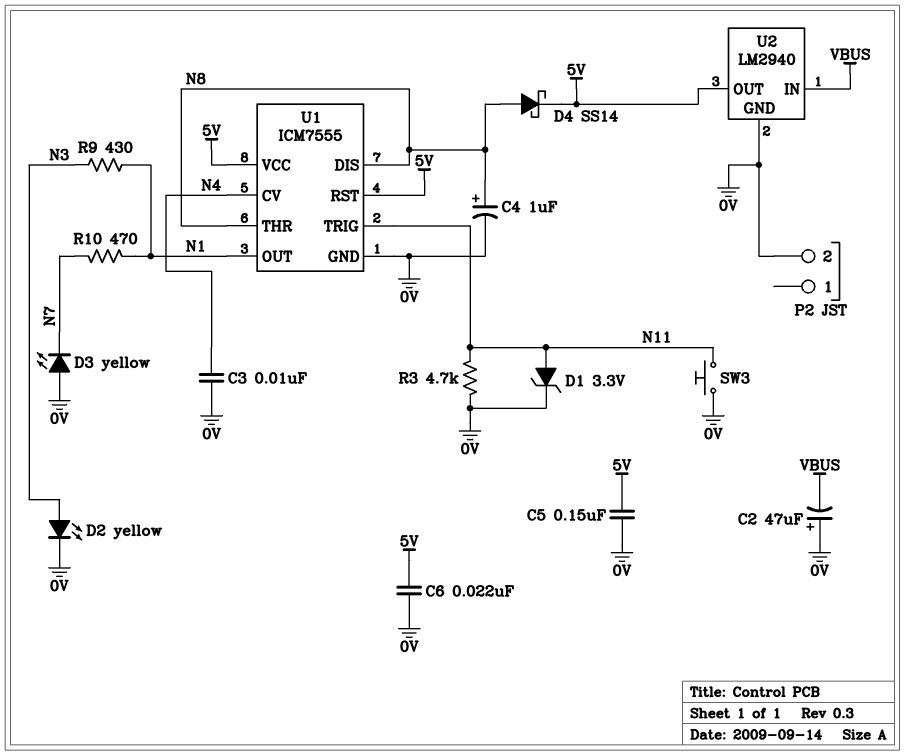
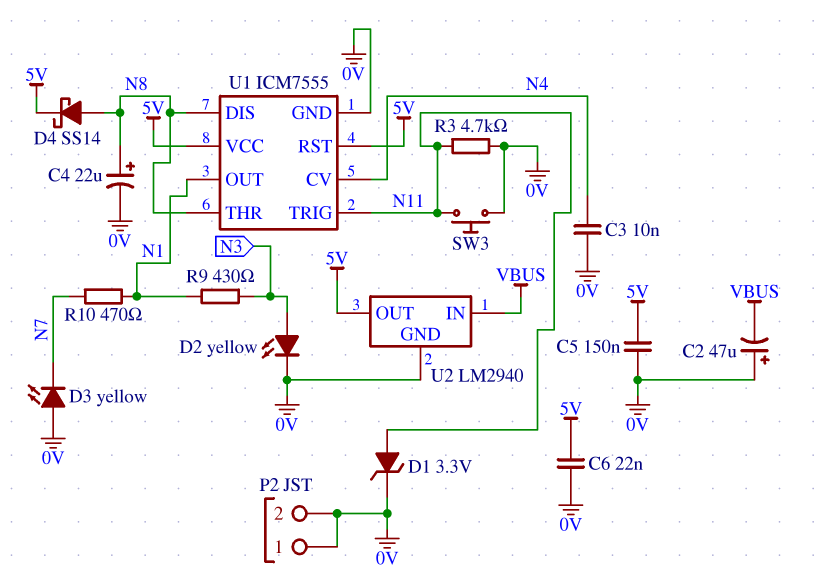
C4: 1uF (plus N8, minus 0V) -> 22uF (plus N8, minus 0V)
P2 pin 1: none -> 0V

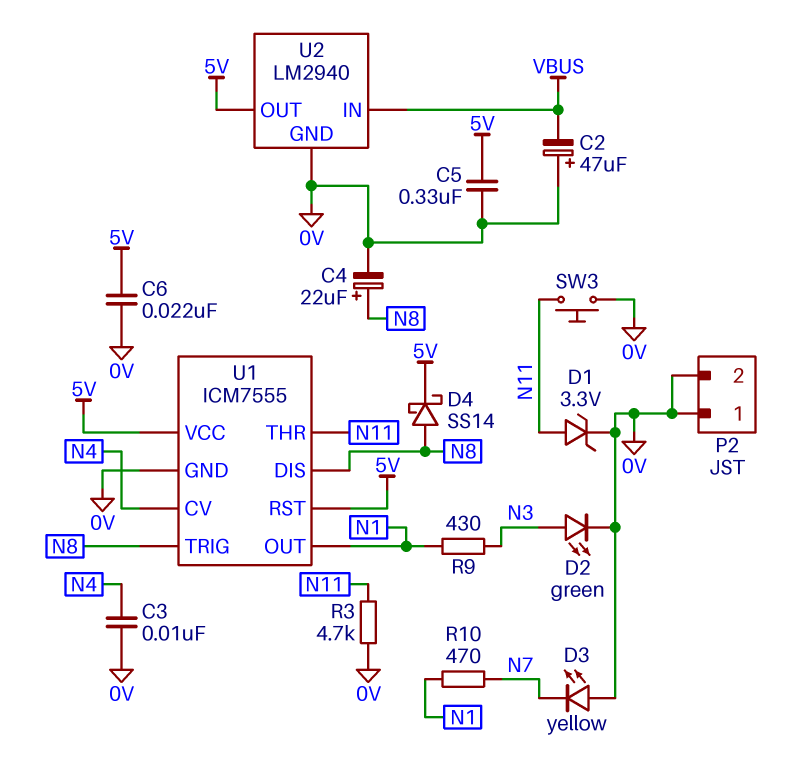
C5: 150nF (0V, 5V) -> 330nF (0V, 5V)
D2: LED yellow (A N3, K 0V) -> LED green (A N3, K 0V)
U1 pin THR: N8 -> N11
U1 pin TRIG: N11 -> N8

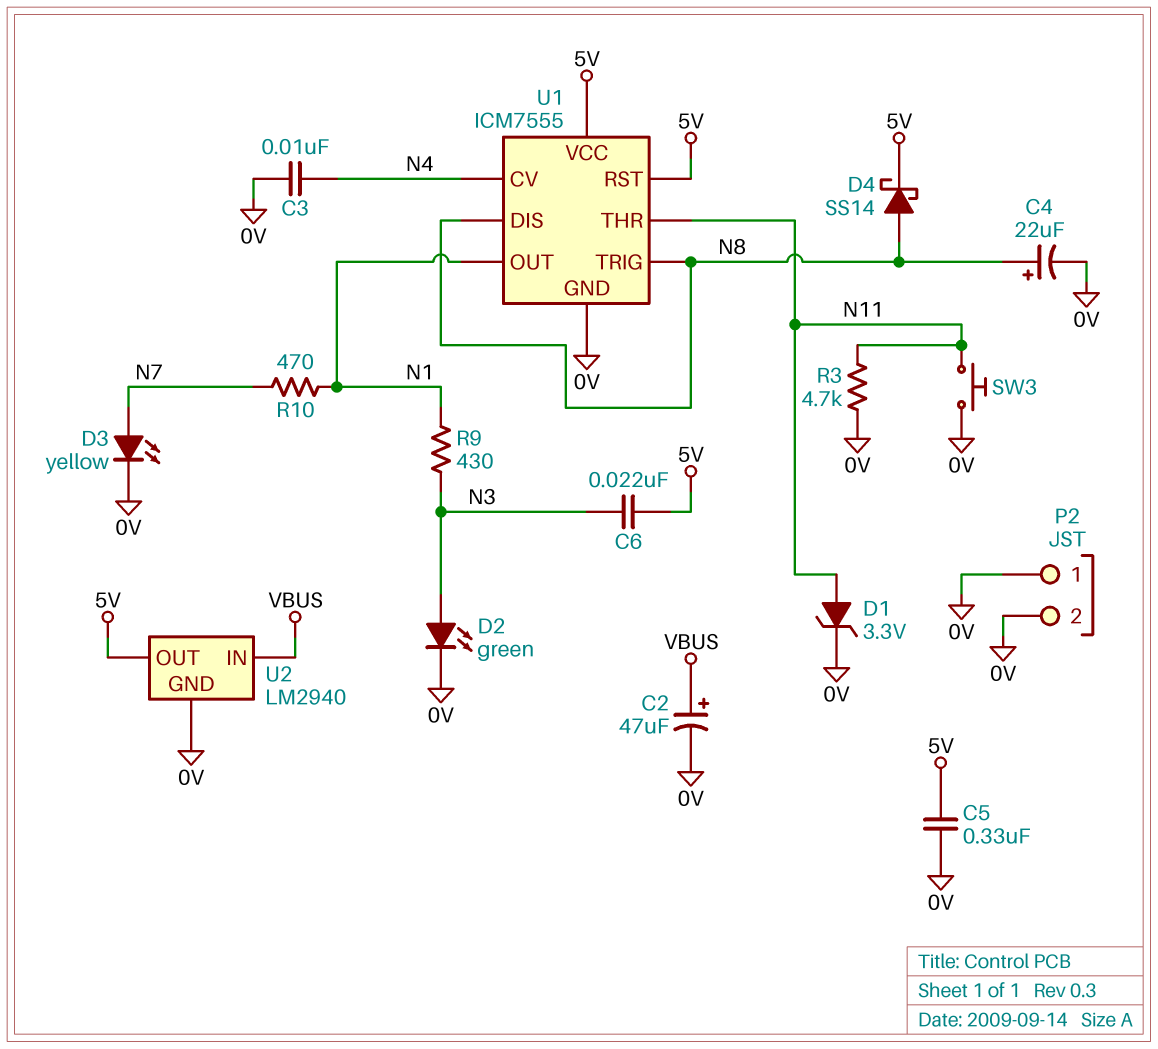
C2: 47uF (plus 0V, minus VBUS) -> 47uF (plus VBUS, minus 0V)
C6: 22nF (0V, 5V) -> 22nF (5V, N3)
D3: LED yellow (A 0V, K N7) -> LED yellow (A N7, K 0V)

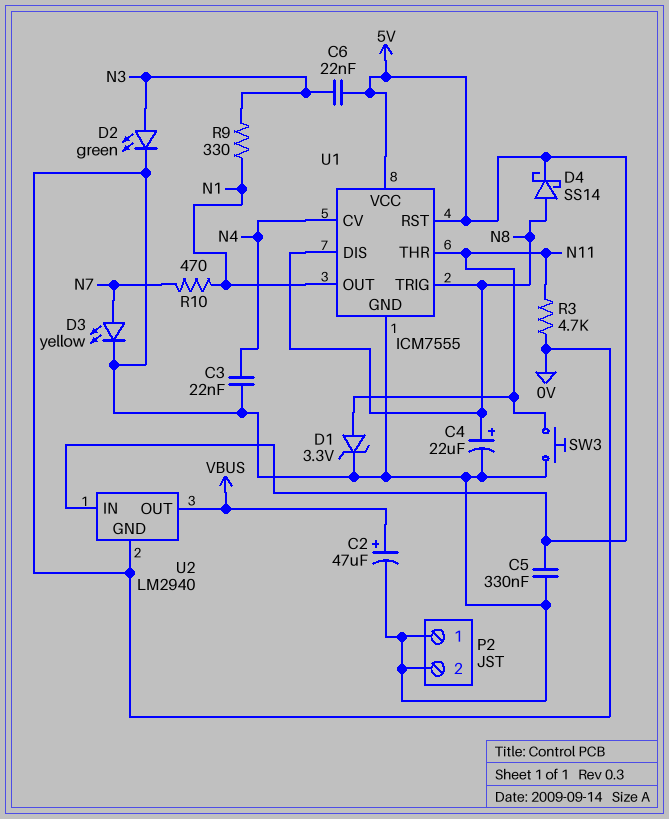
C3: 10nF (0V, N4) -> 22nF (0V, N4)
R9: 430 (N1, N3) -> 330 (N1, N3)
U2 pin IN: VBUS -> 5V
U2 pin OUT: 5V -> VBUS

